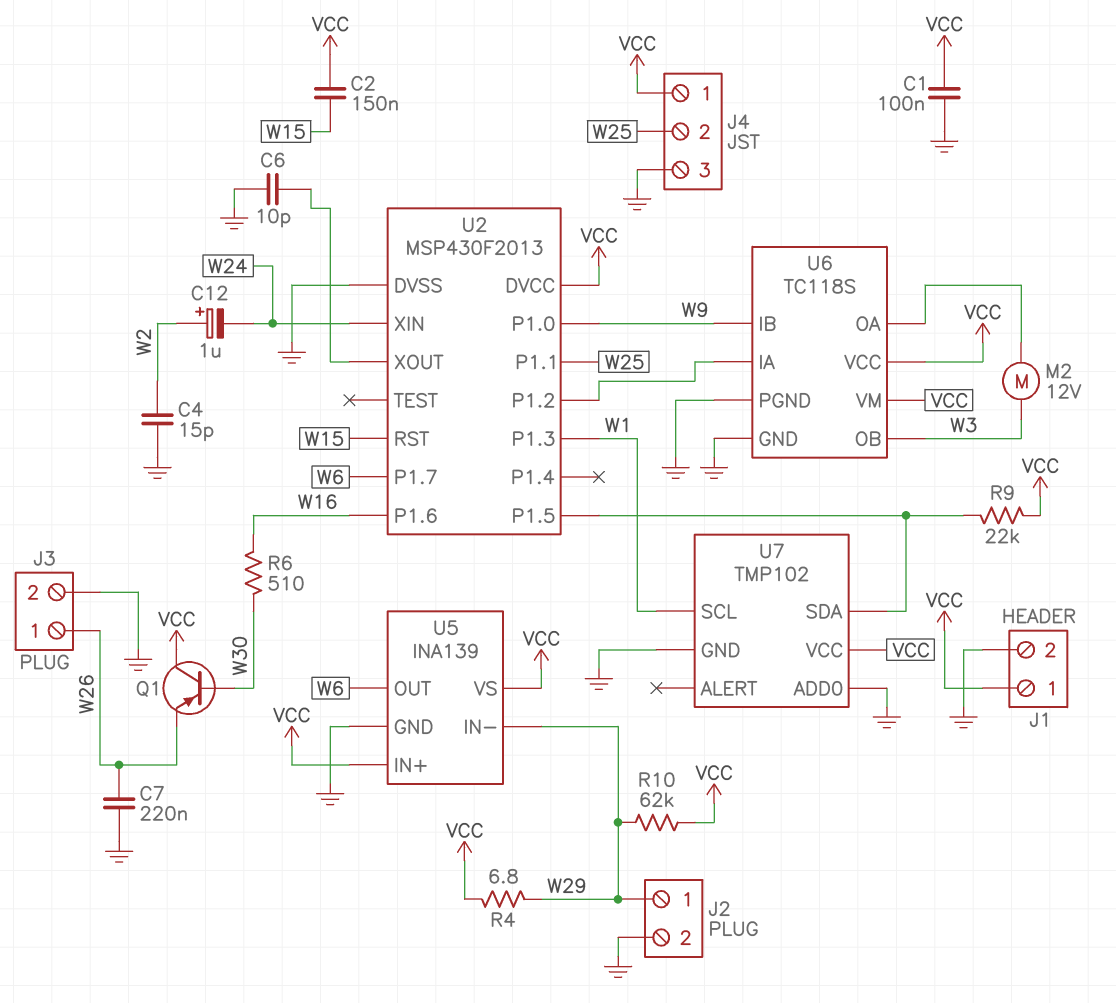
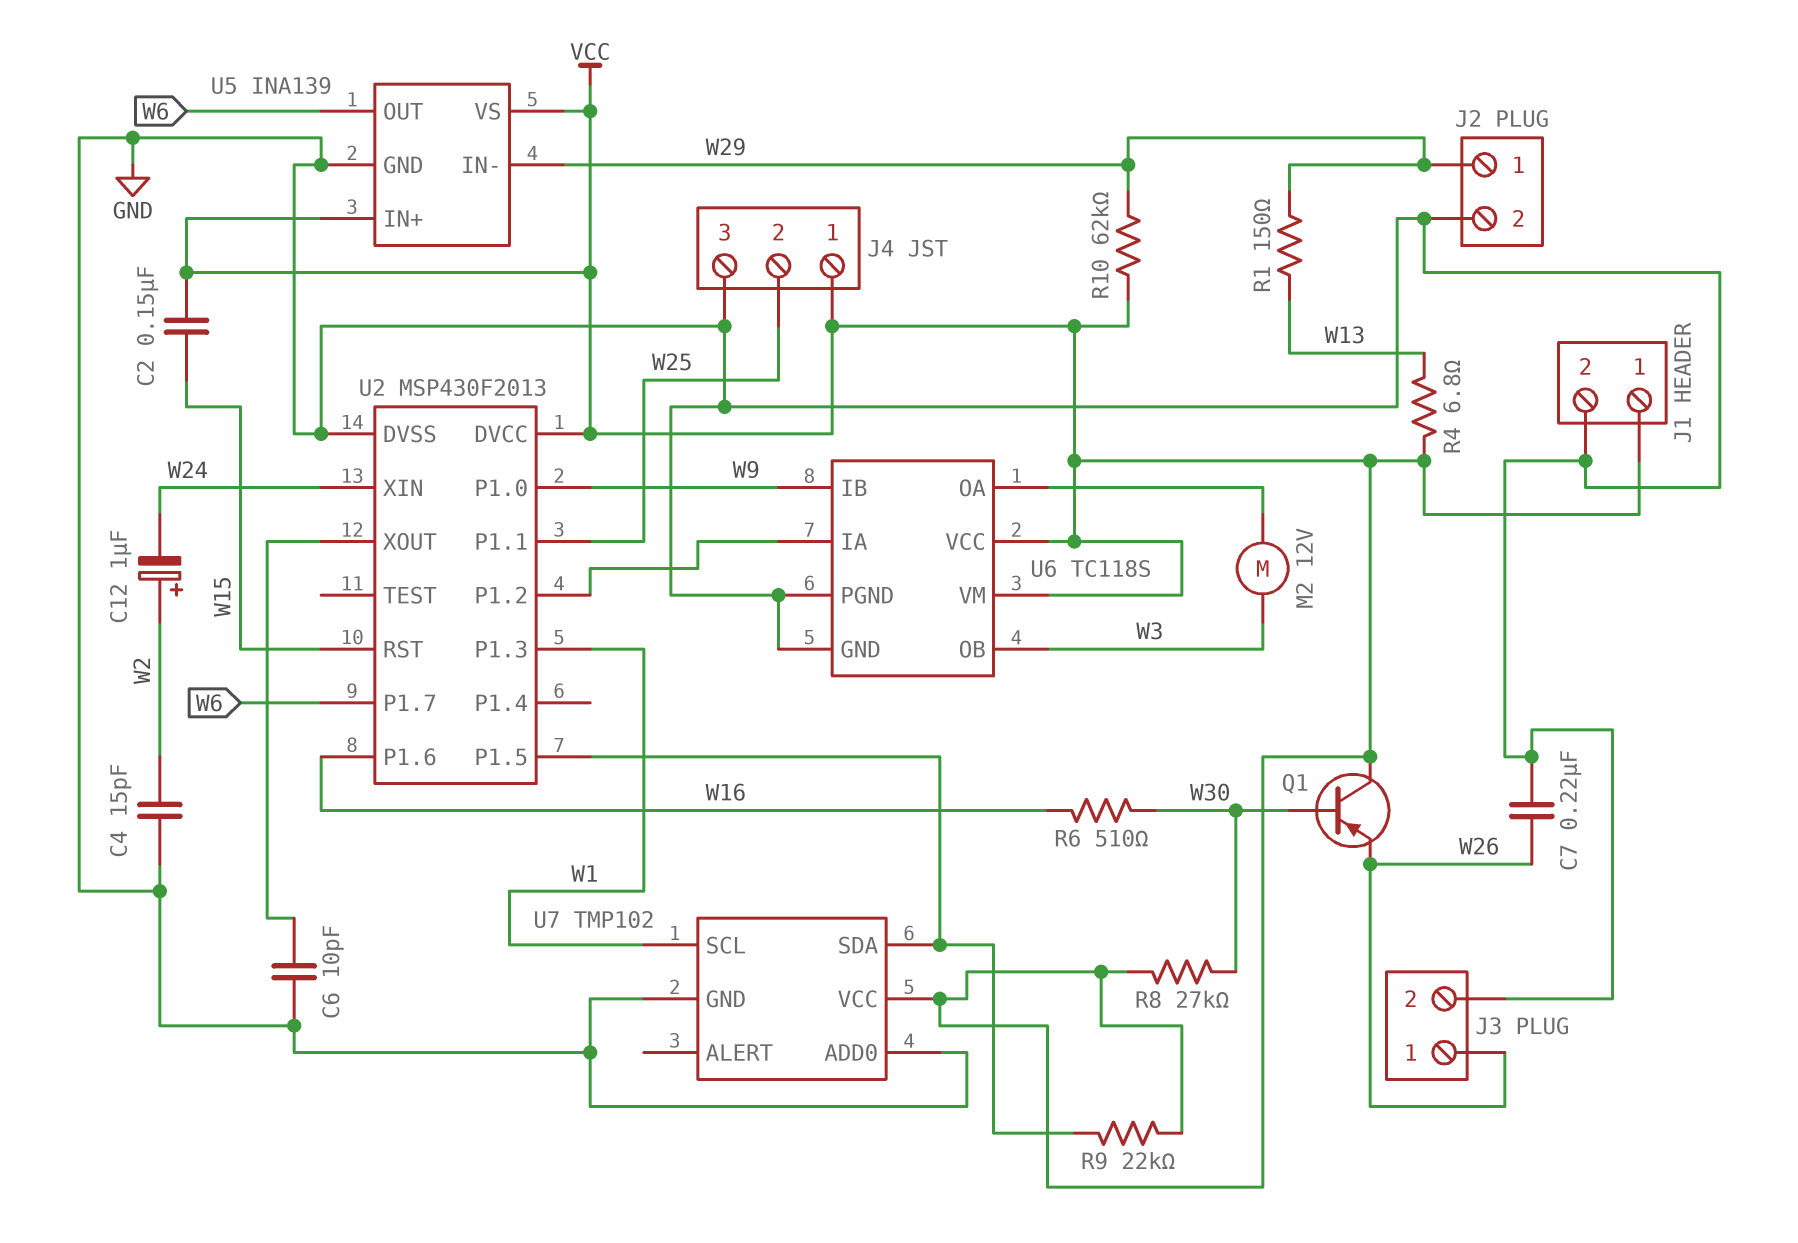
C1: 100nF (GND, VCC) -> none
R1: none -> 150 (W13, W29)
R4: 6.8 (VCC, W29) -> 6.8 (VCC, W13)
R8: none -> 27k (VCC, W30)

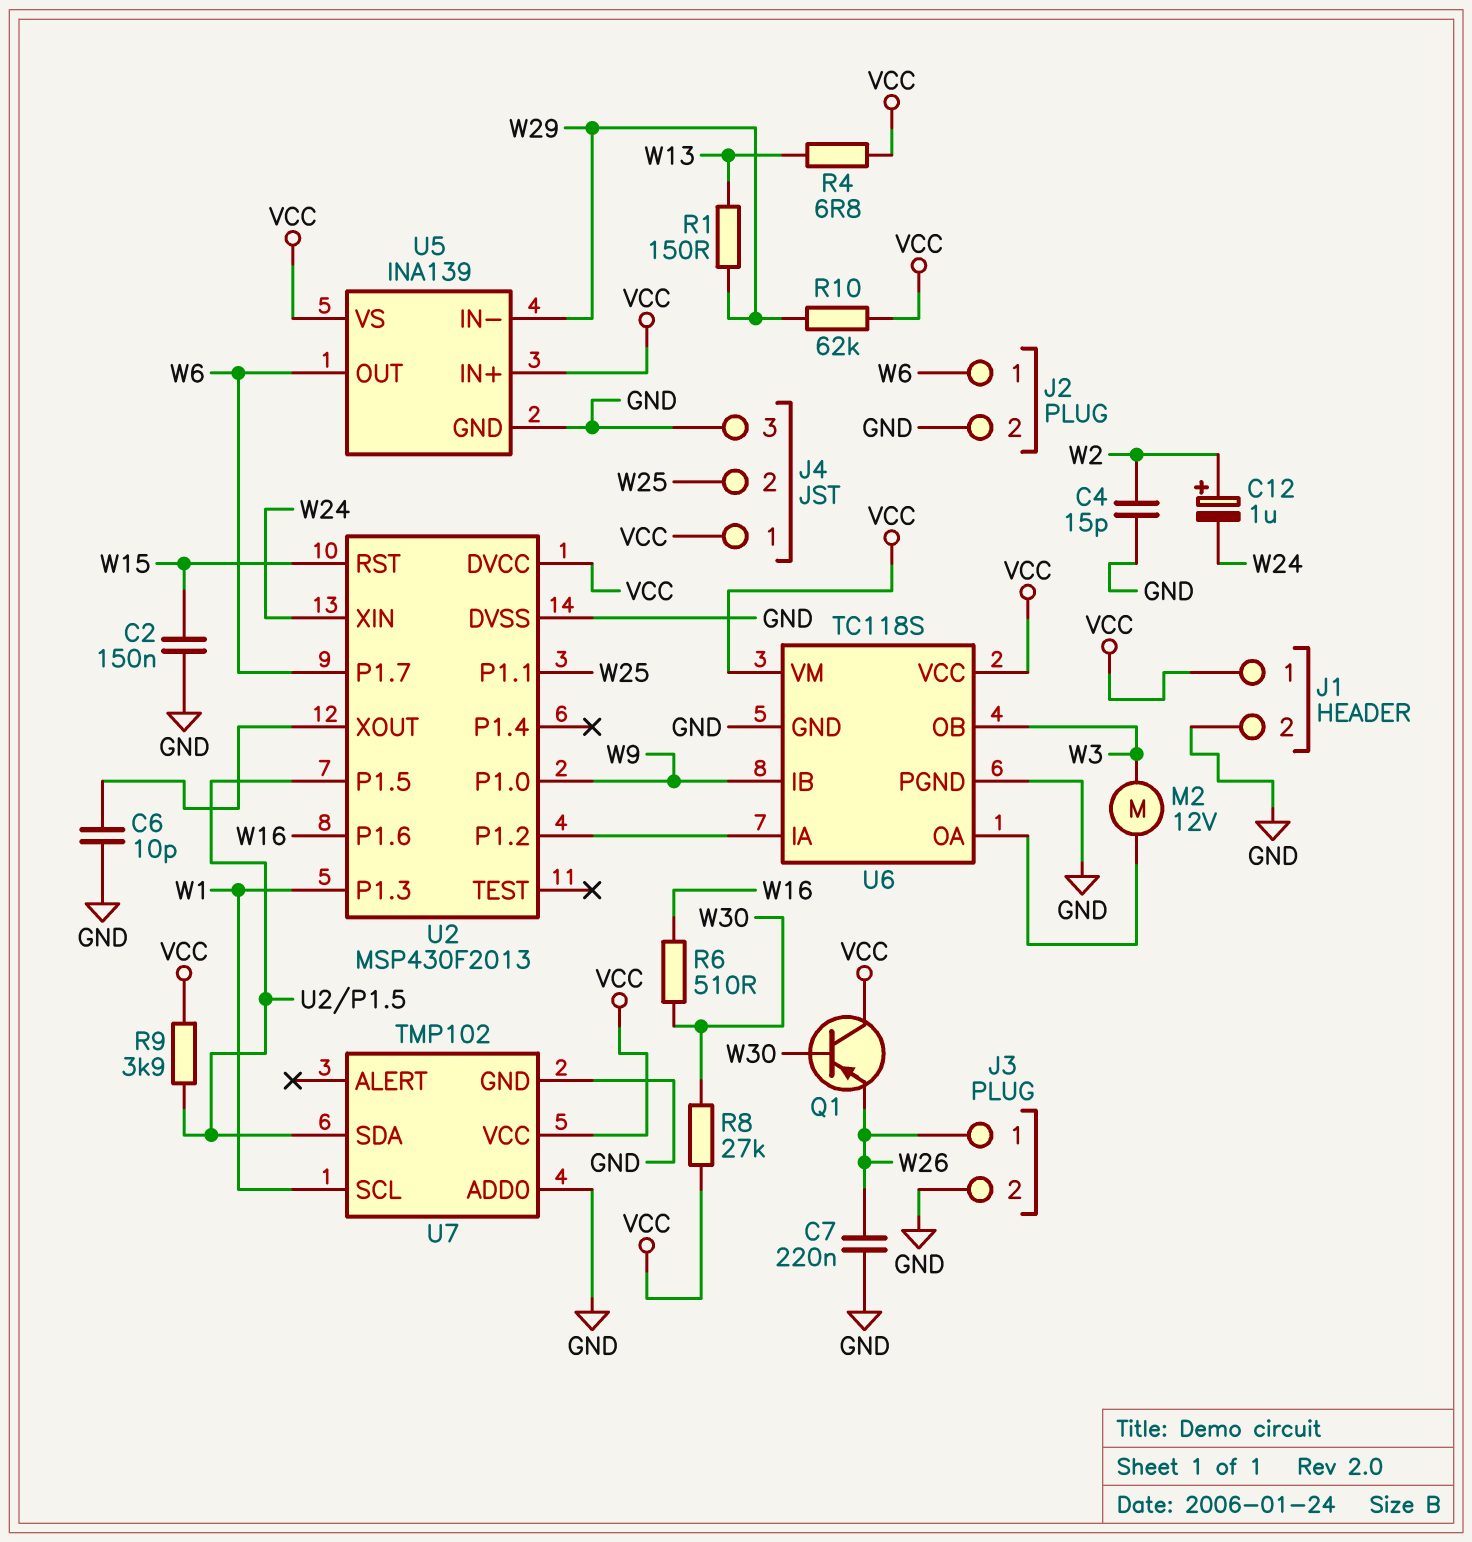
C2: 150nF (VCC, W15) -> 150nF (GND, W15)
J2 pin 1: W29 -> W6
R9: 22k (U2/P1.5, VCC) -> 3.9k (U2/P1.5, VCC)

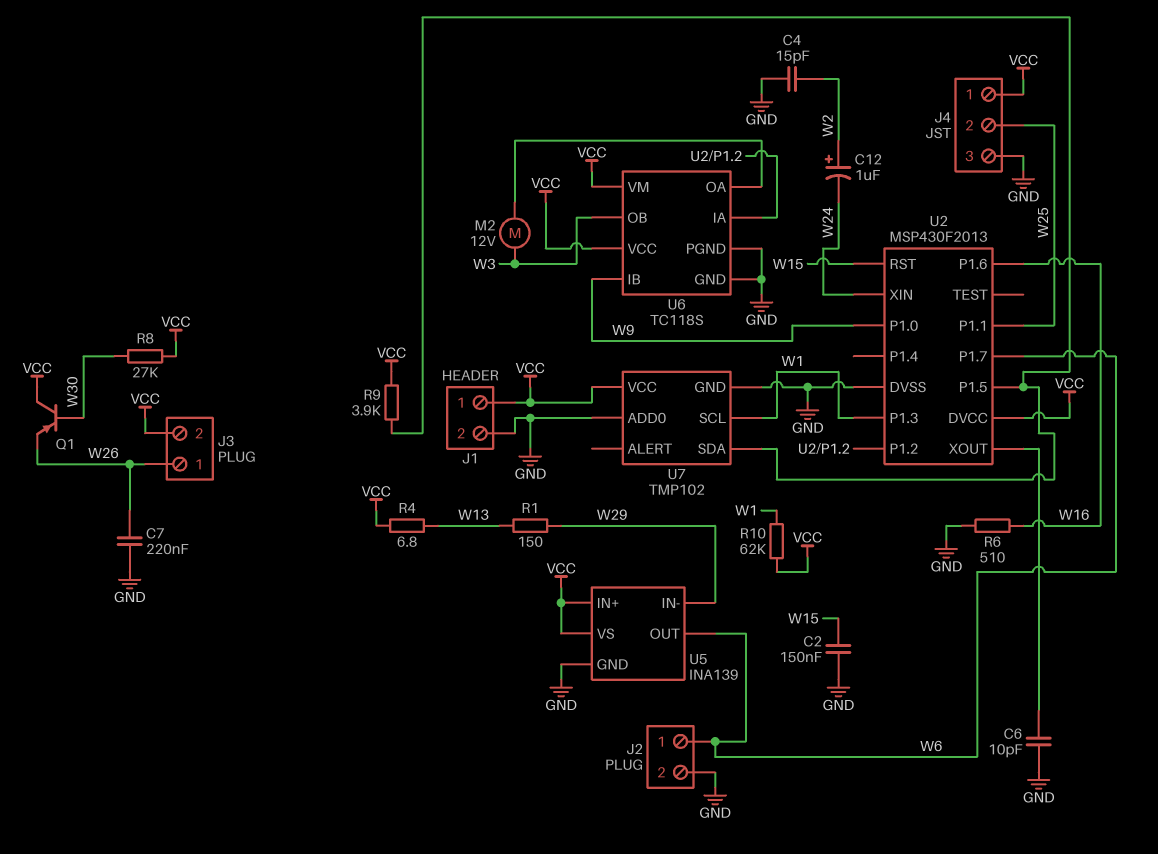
J3 pin 2: GND -> VCC
R6: 510 (W16, W30) -> 510 (GND, W16)
R10: 62k (VCC, W29) -> 62k (VCC, W1)

